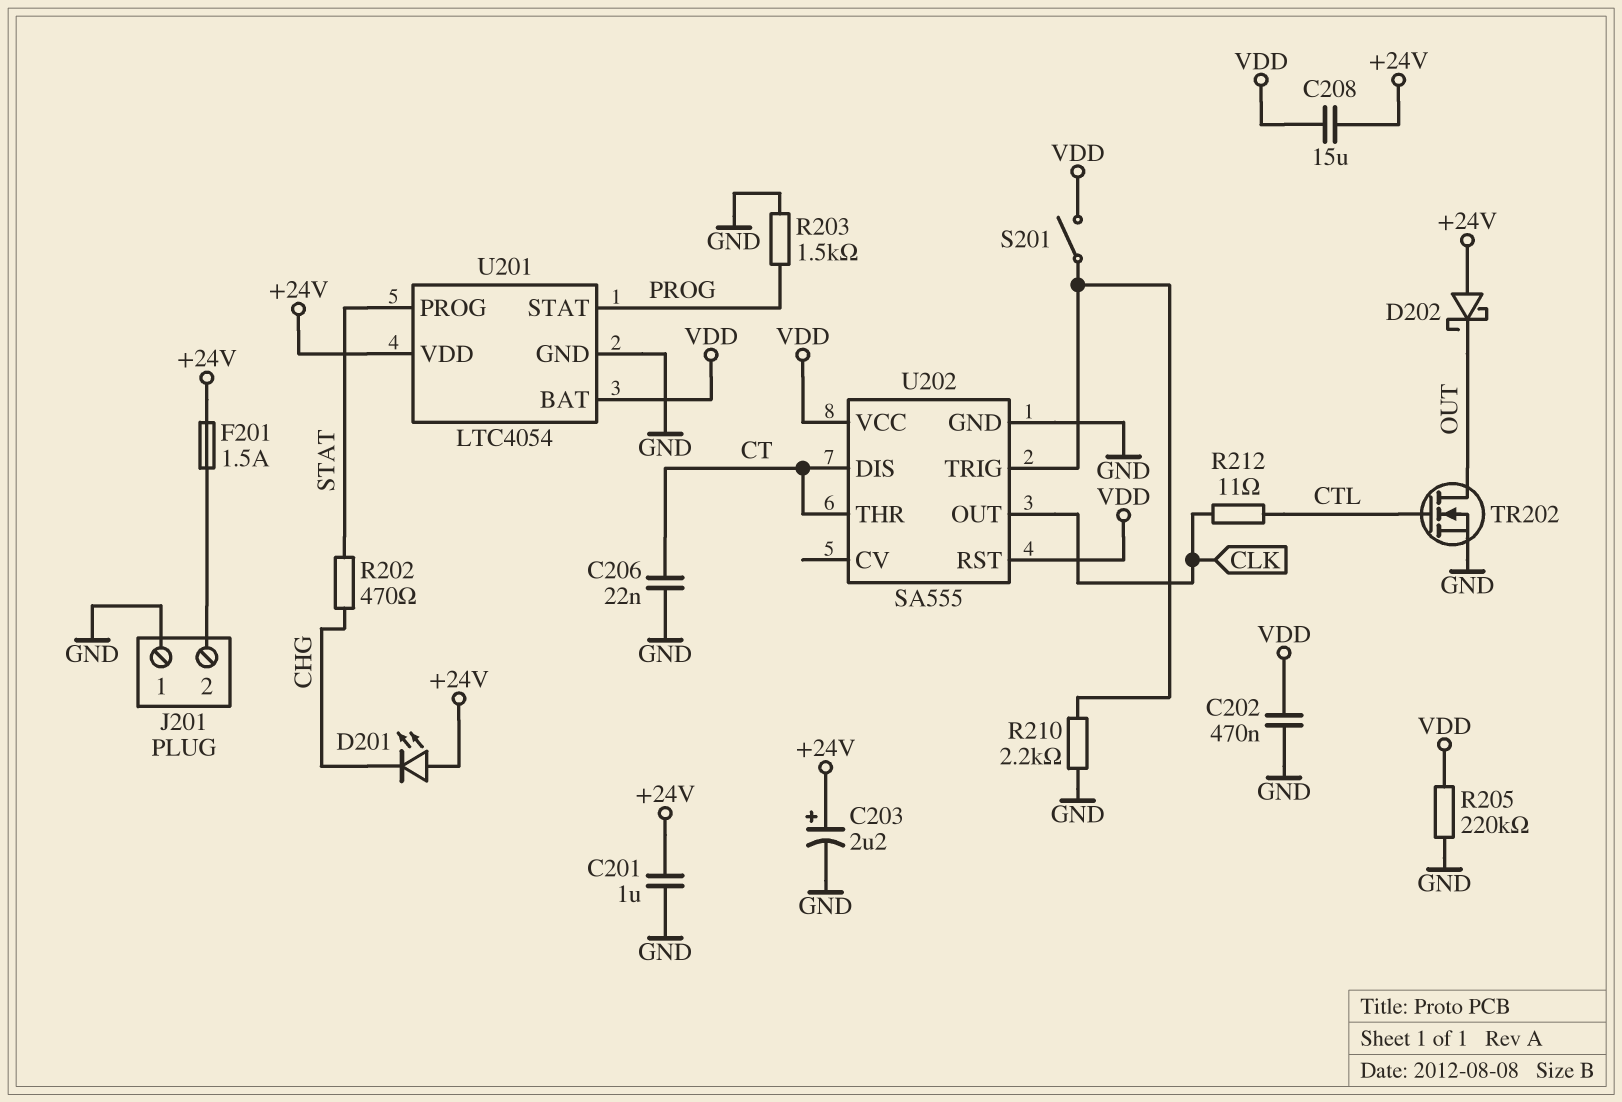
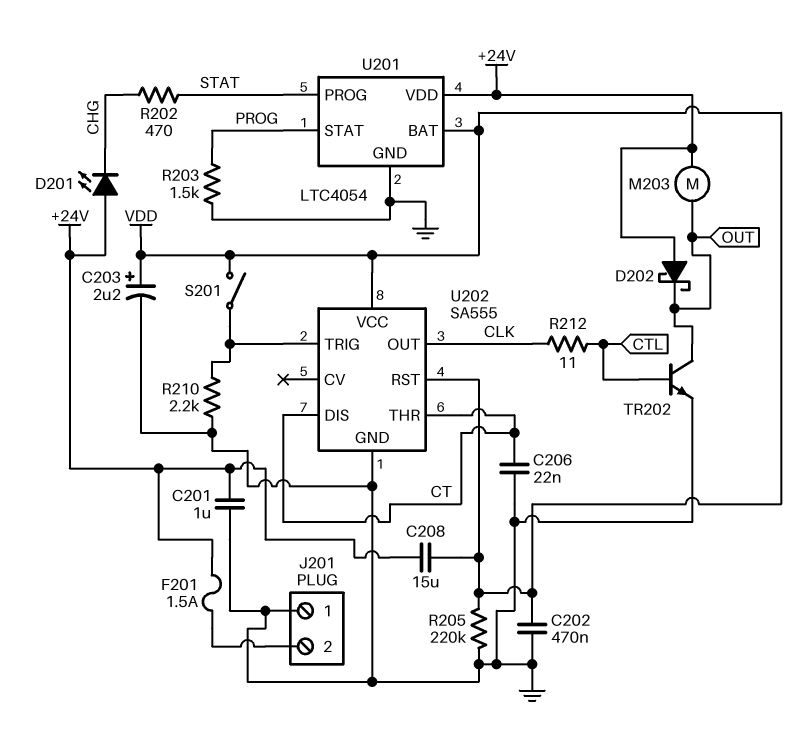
C203: 2.2uF (plus +24V, minus GND) -> 2.2uF (plus VDD, minus GND)
M203: none -> motor (+24V, OUT)
TR202: NMOS (G CTL, D OUT, S GND) -> NPN (B CTL, C OUT, E GND)

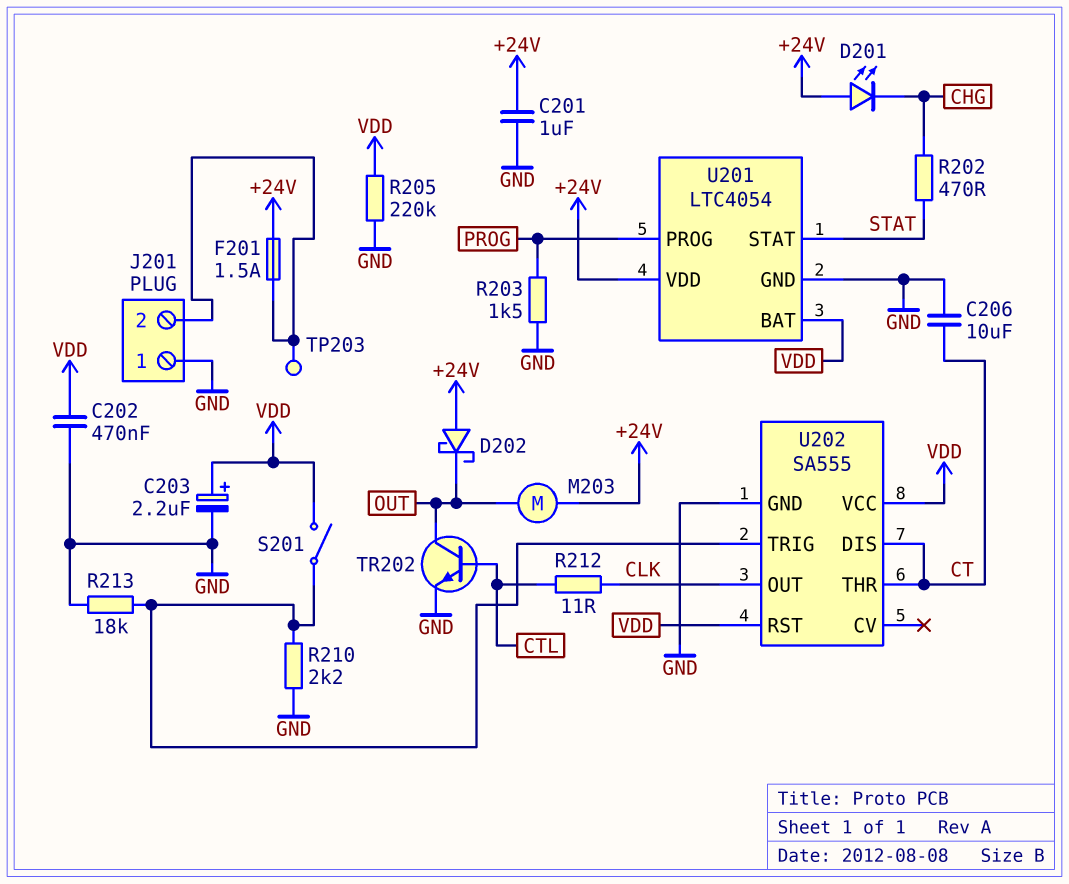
C206: 22nF (CT, GND) -> 10uF (CT, GND)
C208: 15uF (+24V, VDD) -> none
R213: none -> 18k (GND, U202/TRIG)
TP203: none -> test point (J201/2)
U201 pin PROG: STAT -> PROG
U201 pin STAT: PROG -> STAT

